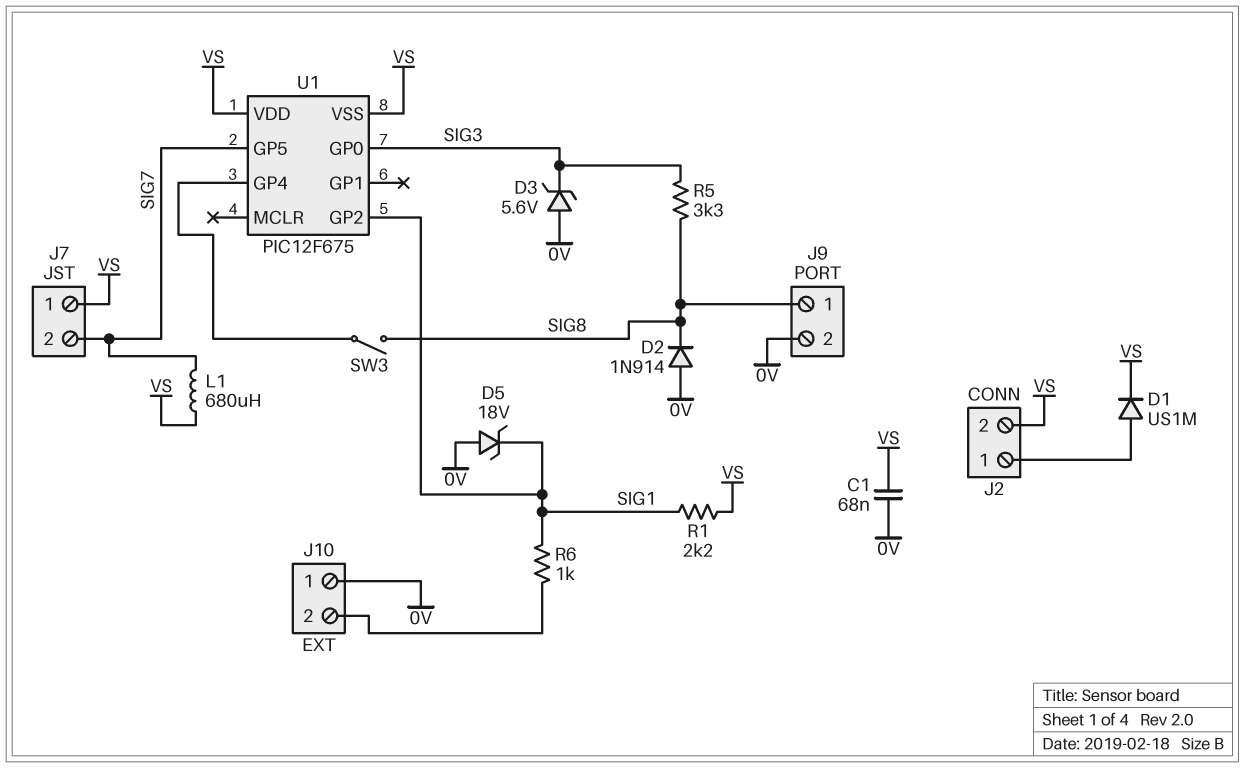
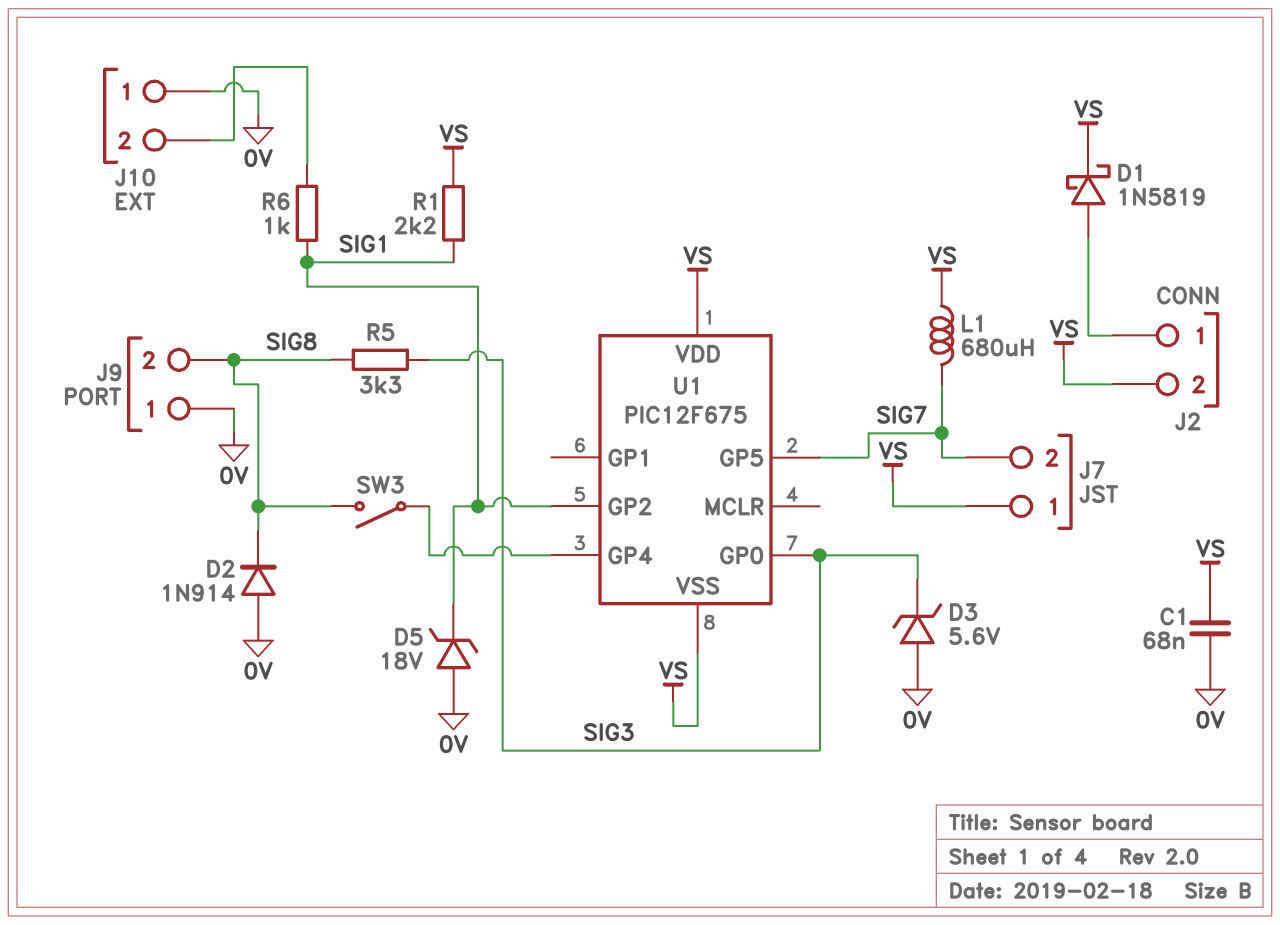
D1: diode US1M (A J2/1, K VS) -> schottky 1N5819 (A J2/1, K VS)
J9 pin 1: SIG8 -> 0V
J9 pin 2: 0V -> SIG8

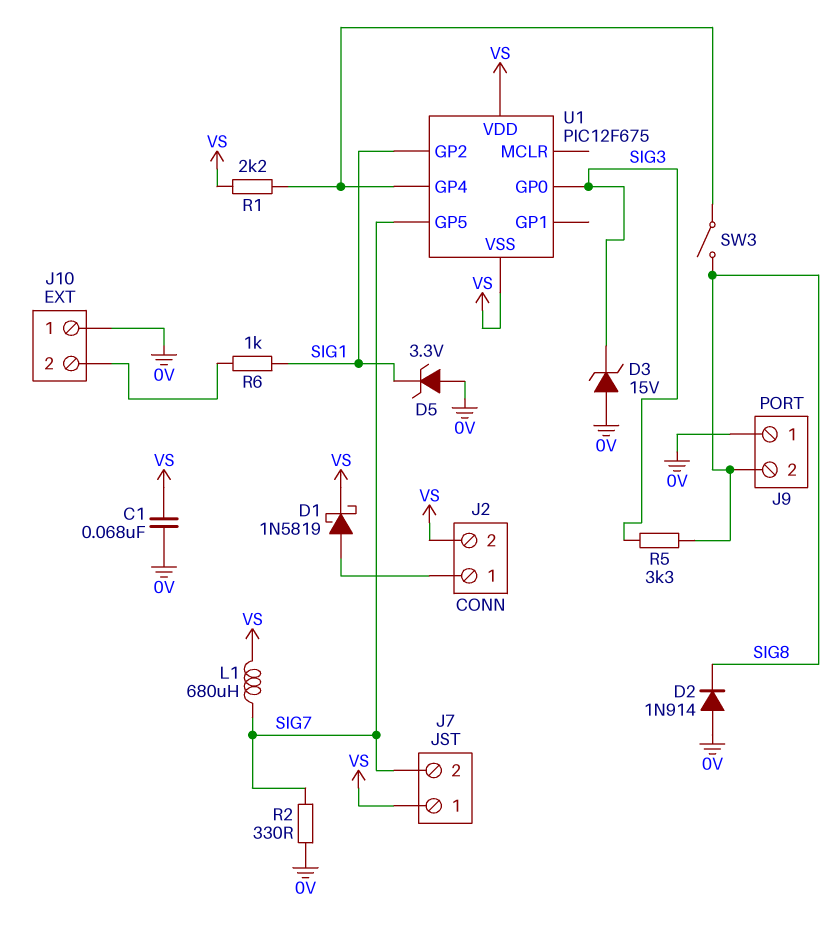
D3: zener 5.6V (A 0V, K SIG3) -> zener 15V (A 0V, K SIG3)
D5: zener 18V (A 0V, K SIG1) -> zener 3.3V (A 0V, K SIG1)
R1: 2.2k (SIG1, VS) -> 2.2k (U1/GP4, VS)
R2: none -> 330 (0V, SIG7)

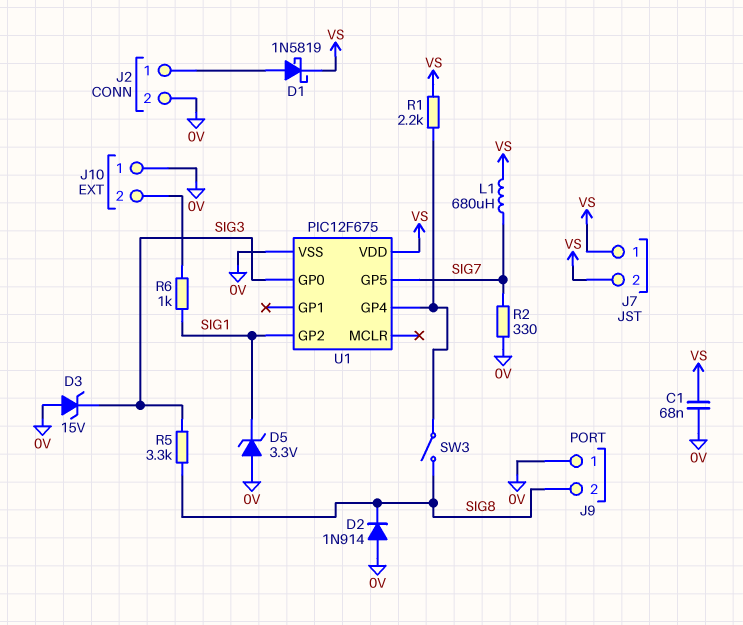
J2 pin 2: VS -> 0V
J7 pin 2: SIG7 -> VS
U1 pin VSS: VS -> 0V

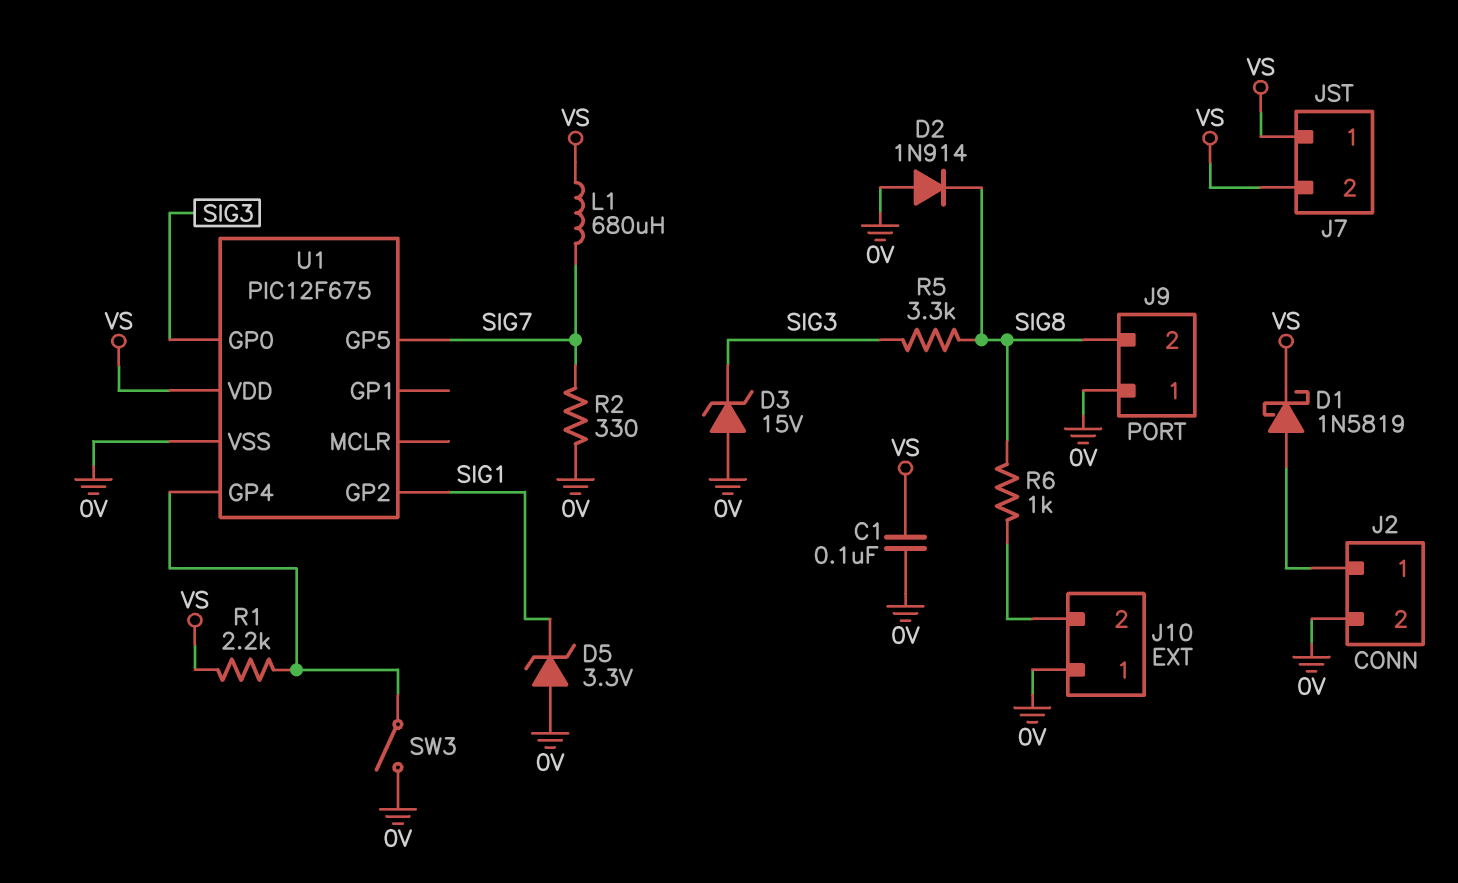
C1: 68nF (0V, VS) -> 100nF (0V, VS)
R6: 1k (J10/2, SIG1) -> 1k (J10/2, SIG8)
SW3: switch (SIG8, U1/GP4) -> switch (0V, U1/GP4)

